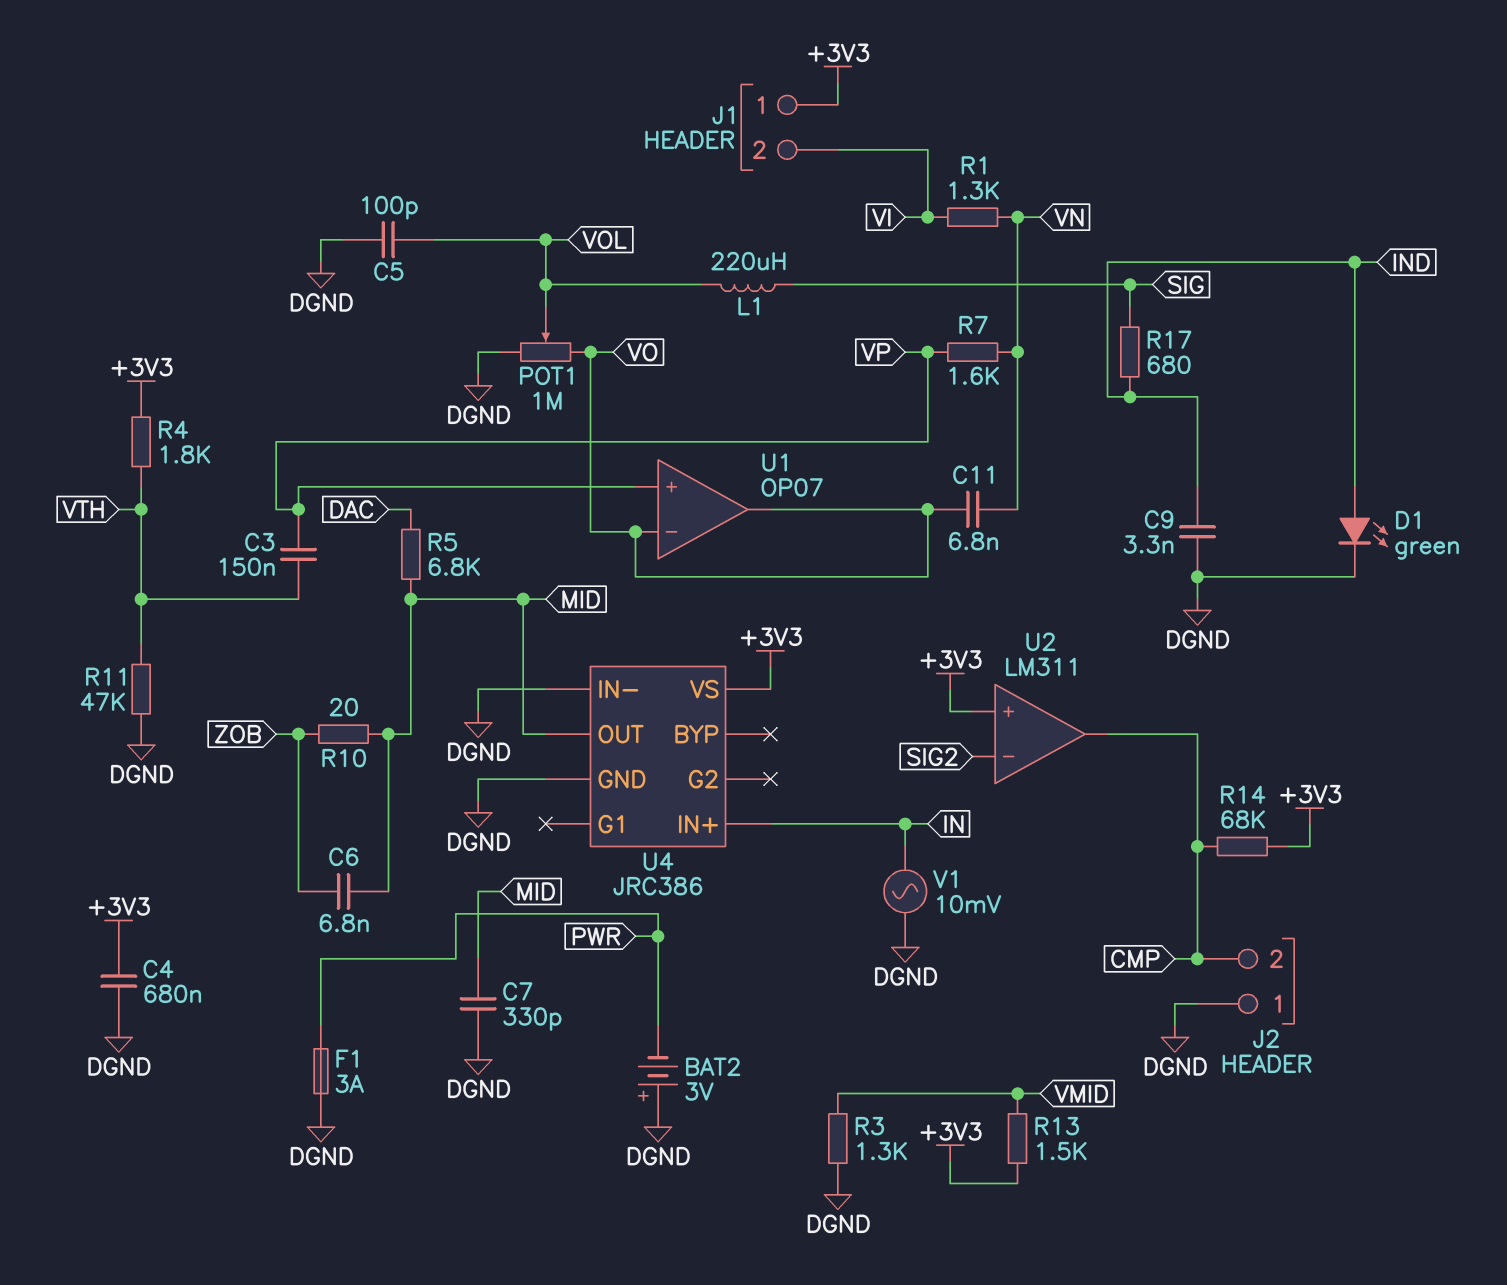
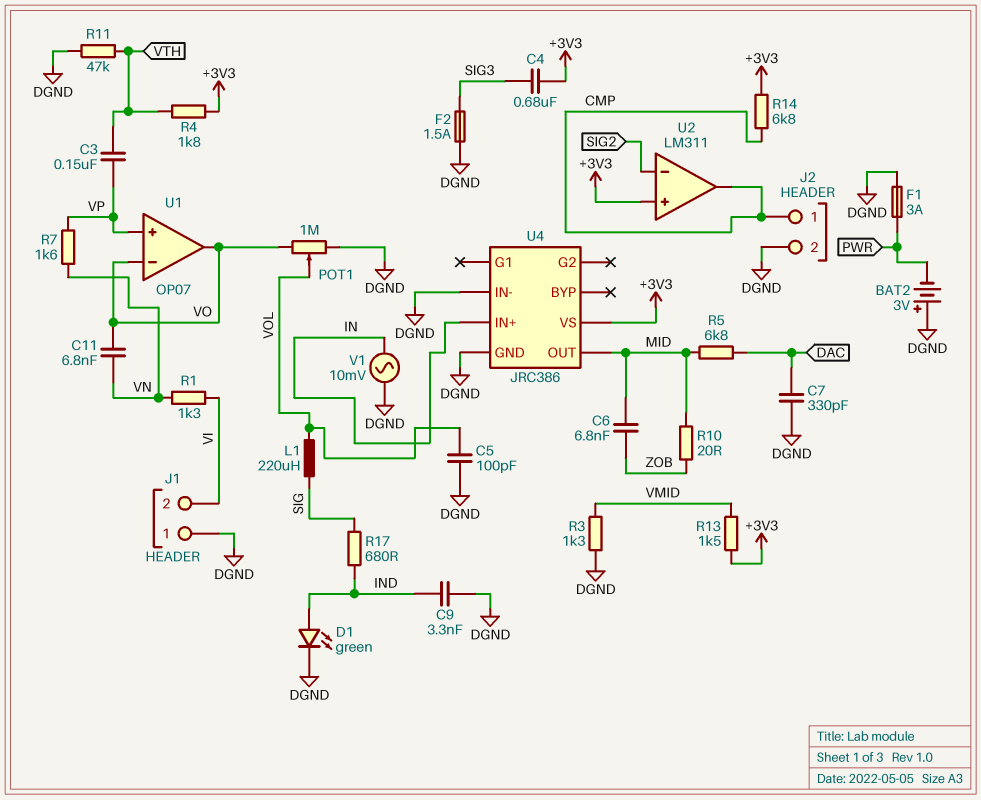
C4: 680nF (+3V3, DGND) -> 680nF (+3V3, SIG3)
C7: 330pF (DGND, MID) -> 330pF (DAC, DGND)
F2: none -> 1.5A (DGND, SIG3)
J1 pin 1: +3V3 -> DGND
J2 pin 1: DGND -> CMP
J2 pin 2: CMP -> DGND
R14: 68k (+3V3, CMP) -> 6.8k (+3V3, CMP)

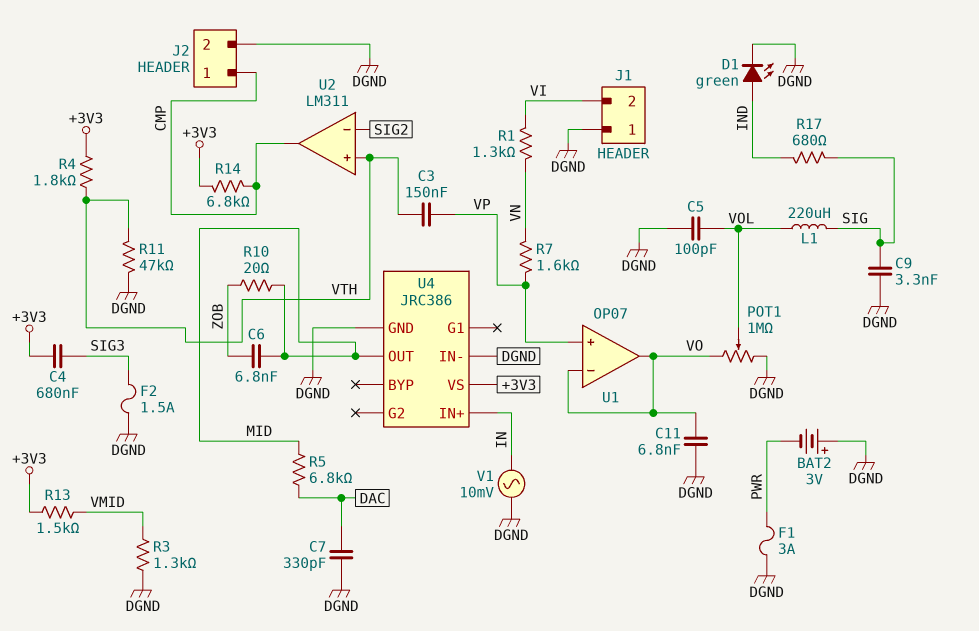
C9: 3.3nF (DGND, IND) -> 3.3nF (DGND, SIG)
C11: 6.8nF (VN, VO) -> 6.8nF (DGND, VO)
U2 pin in+: +3V3 -> VTH

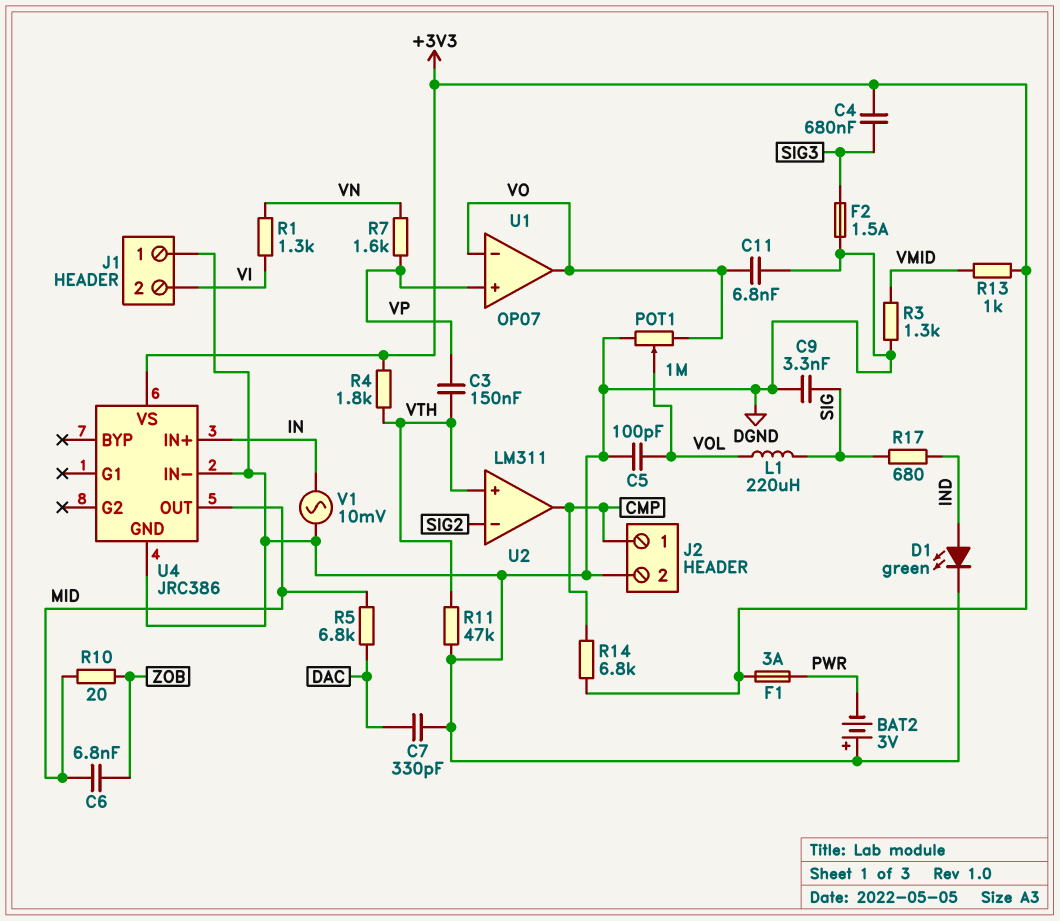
F1: 3A (DGND, PWR) -> 3A (+3V3, PWR)
R13: 1.5k (+3V3, VMID) -> 1k (+3V3, VMID)

